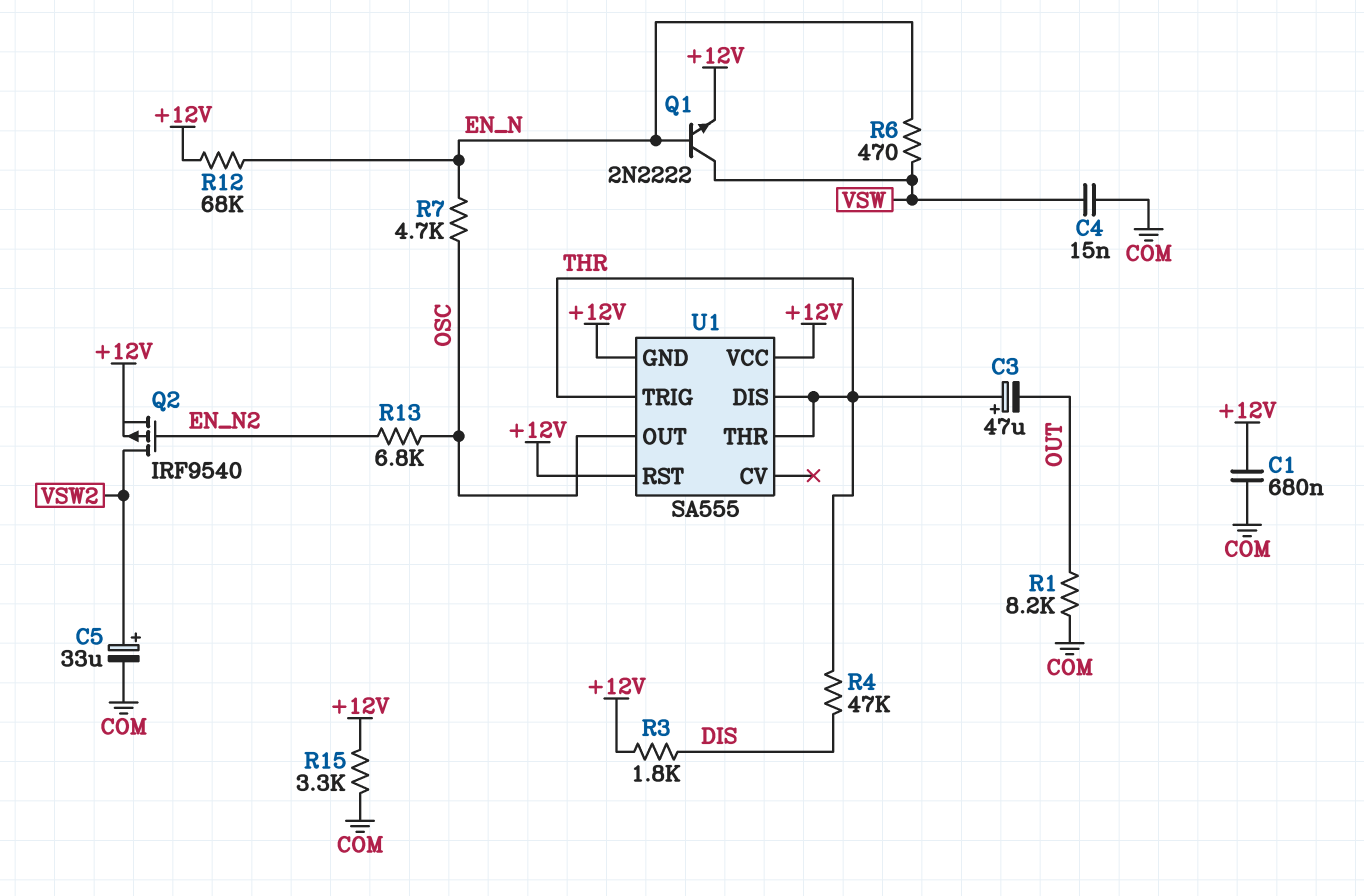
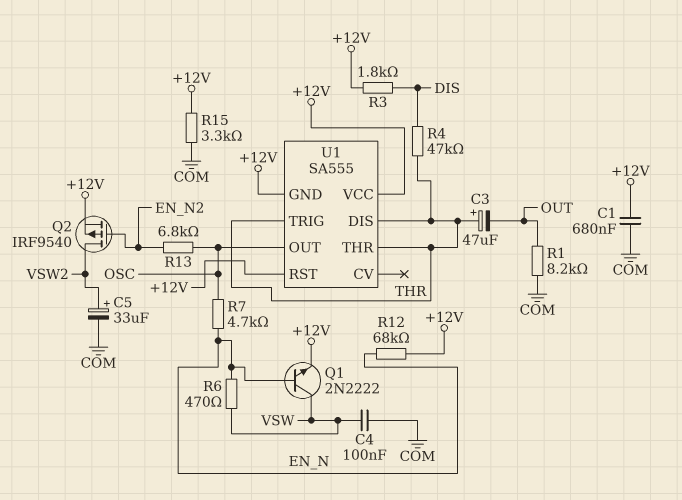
C4: 15nF (COM, VSW) -> 100nF (COM, VSW)

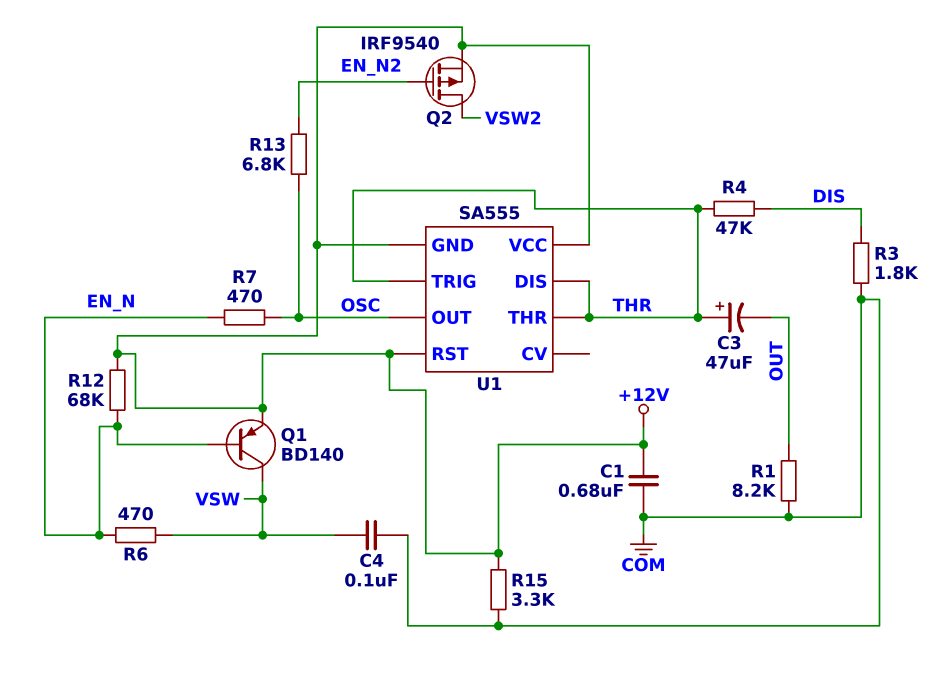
C5: 33uF (plus VSW2, minus COM) -> none
Q1: NPN 2N2222 (B EN_N, C VSW, E +12V) -> PNP BD140 (B EN_N, C VSW, E +12V)
R3: 1.8k (+12V, DIS) -> 1.8k (COM, DIS)
R7: 4.7k (EN_N, OSC) -> 470 (EN_N, OSC)

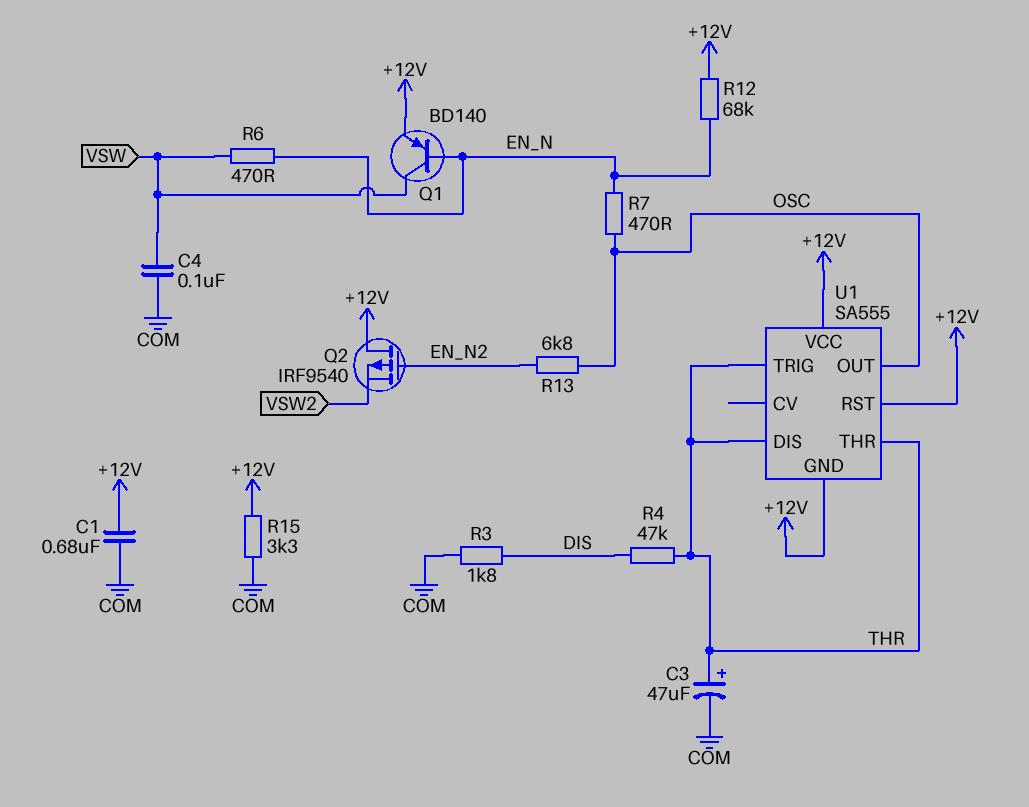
C3: 47uF (plus THR, minus OUT) -> 47uF (plus THR, minus COM)
Q2: PMOS IRF9540 (G EN_N2, D VSW2, S +12V) -> PMOS IRF9540 (G EN_N2, D +12V, S VSW2)
R1: 8.2k (COM, OUT) -> none

